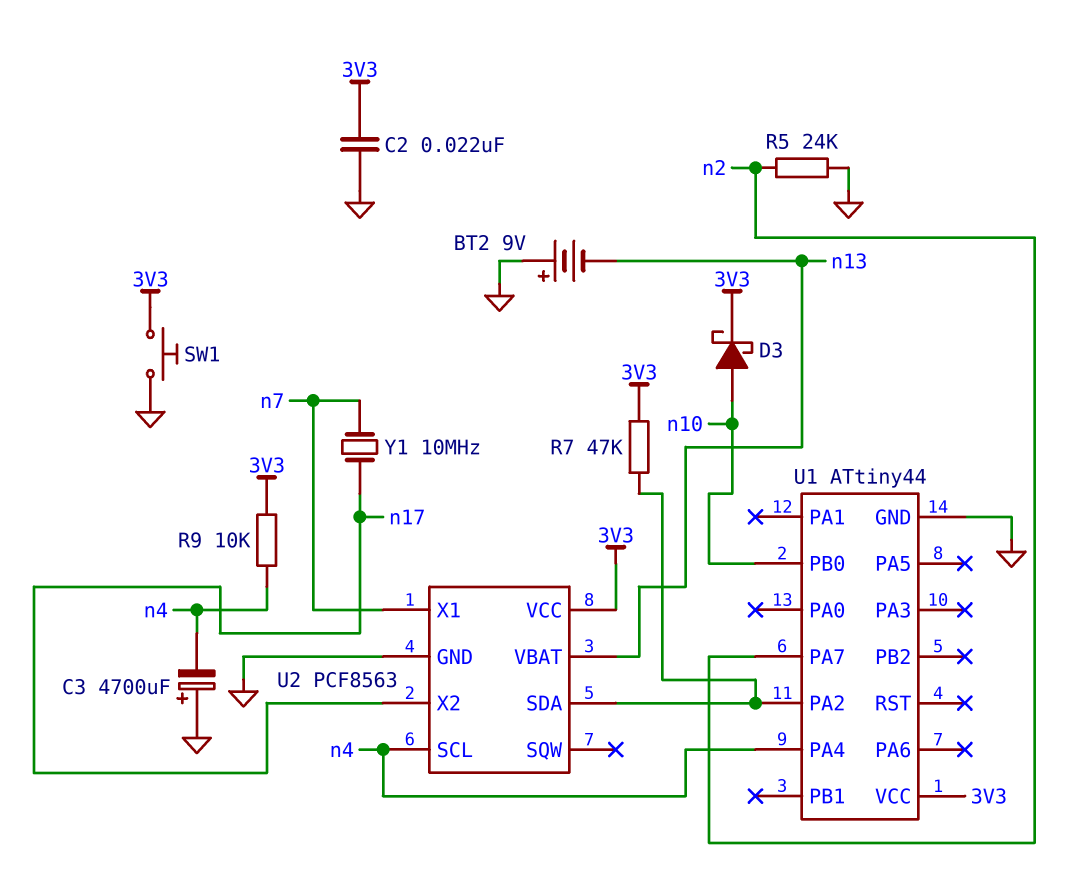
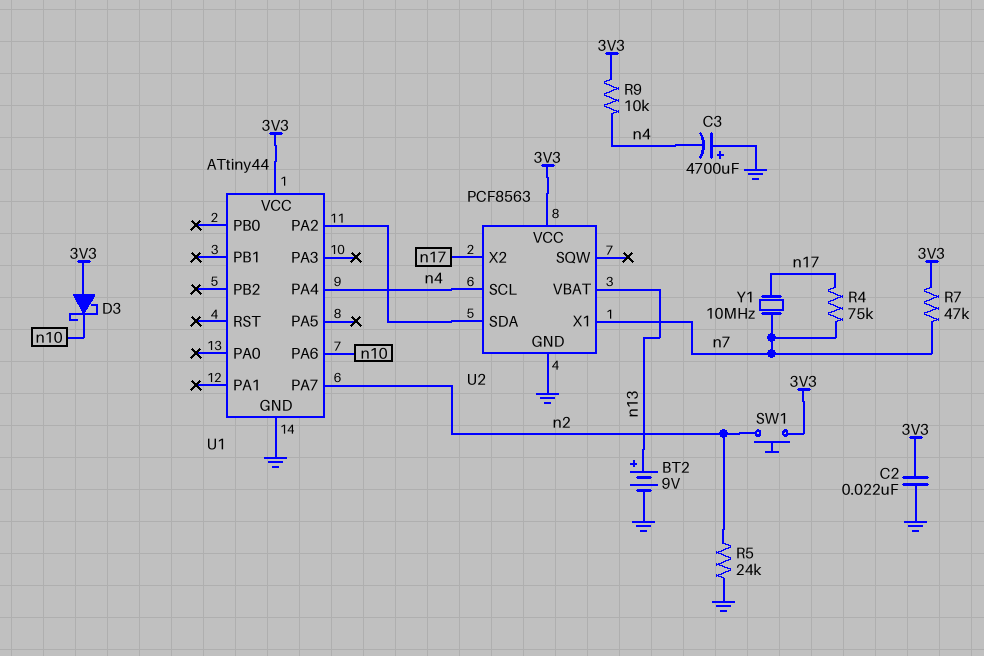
BT2: 9V (plus GND, minus n13) -> 9V (plus n13, minus GND)
D3: schottky (A n10, K 3V3) -> schottky (A 3V3, K n10)
R4: none -> 75k (n7, n17)
R7: 47k (3V3, U1/PA2) -> 47k (3V3, n7)
SW1: button (3V3, GND) -> button (3V3, n2)
U1 pin PA6: none -> n10
U1 pin PB0: n10 -> none

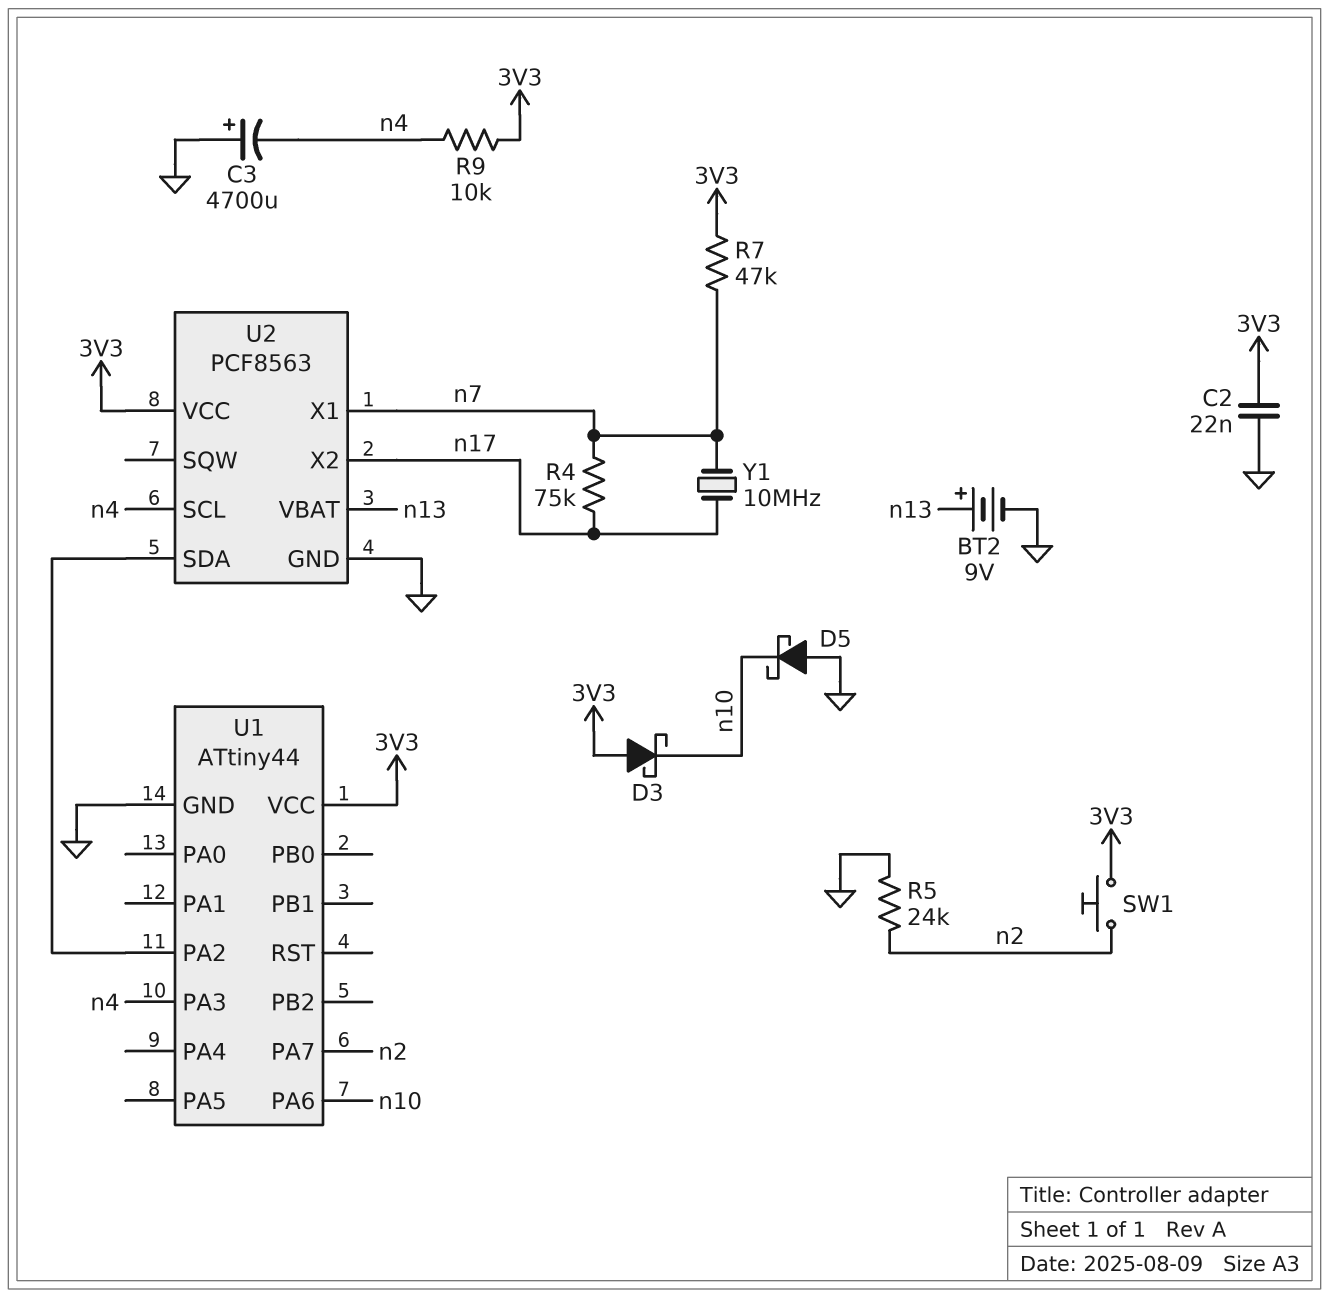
D5: none -> schottky (A GND, K n10)
U1 pin PA3: none -> n4
U1 pin PA4: n4 -> none

